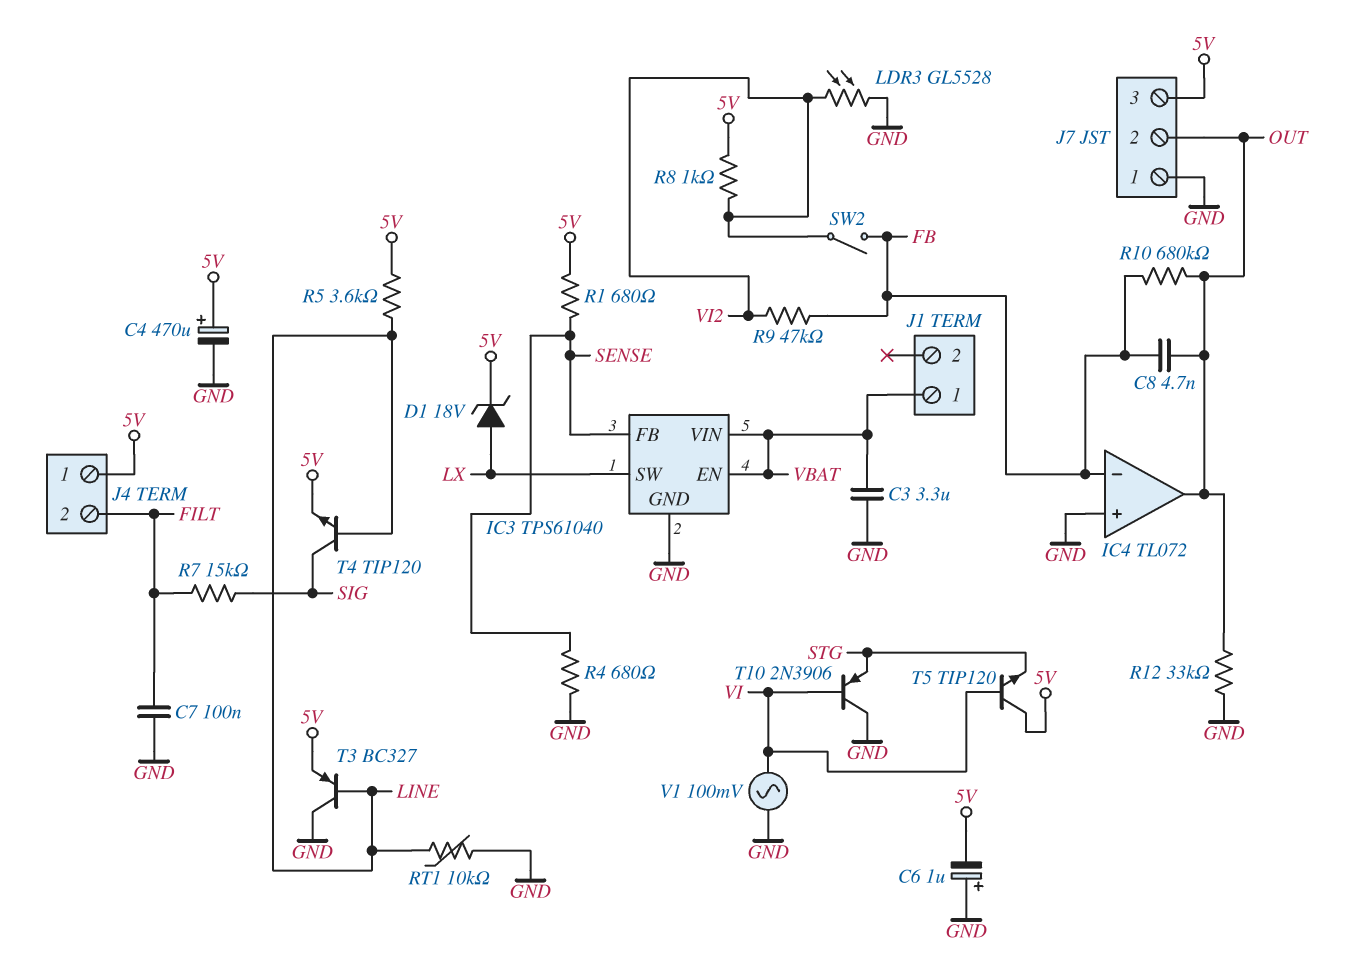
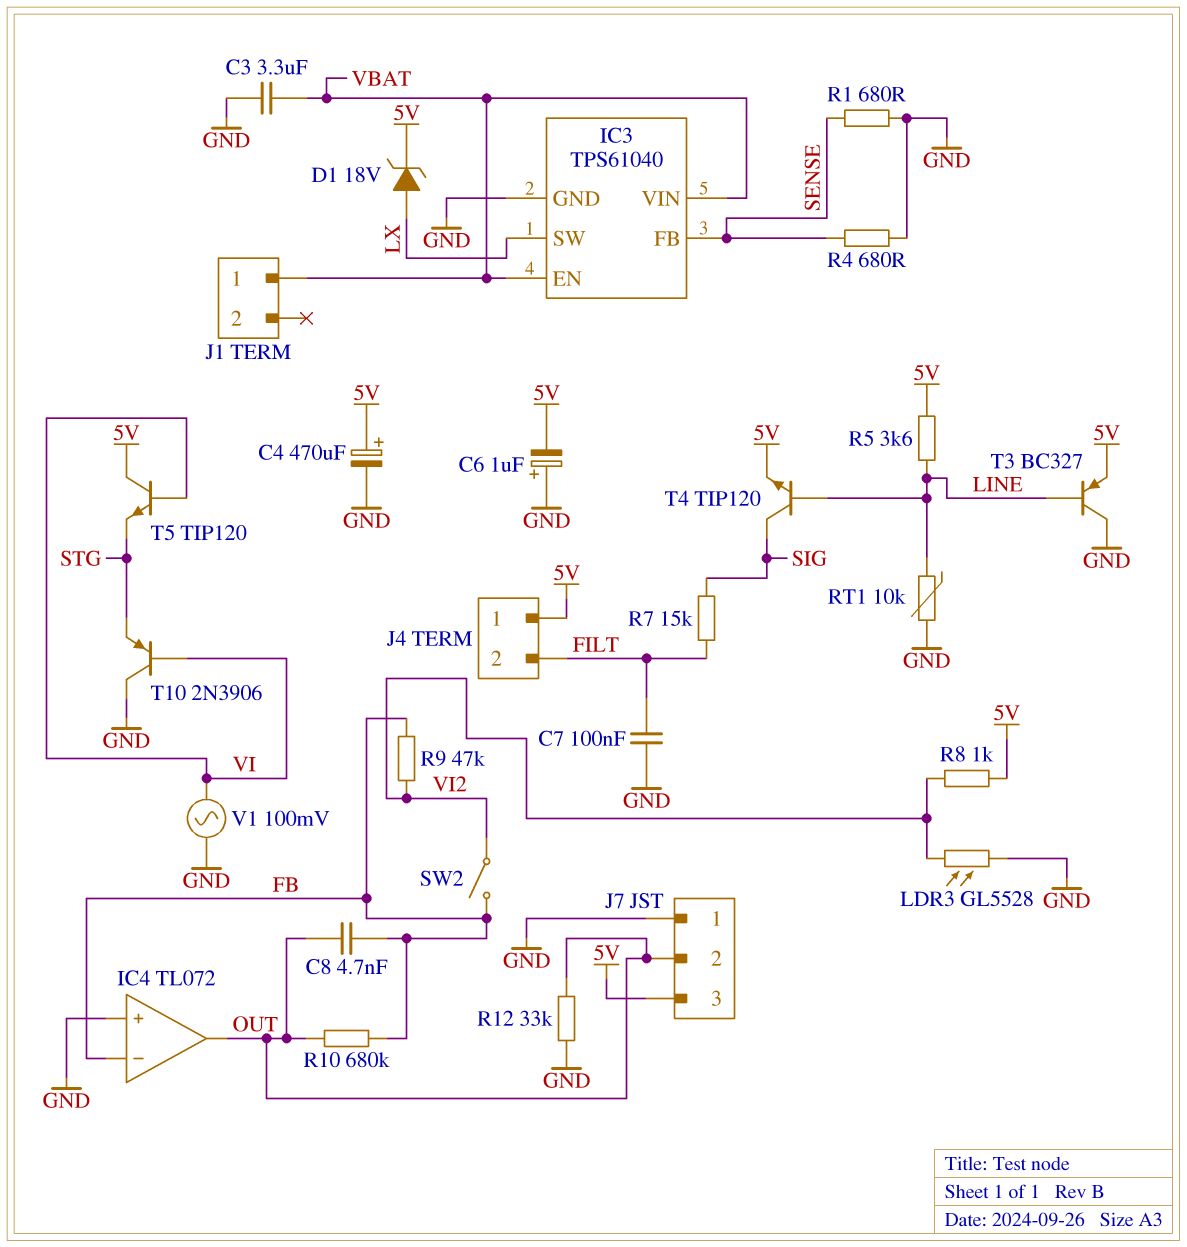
R1: 680 (5V, SENSE) -> 680 (GND, SENSE)

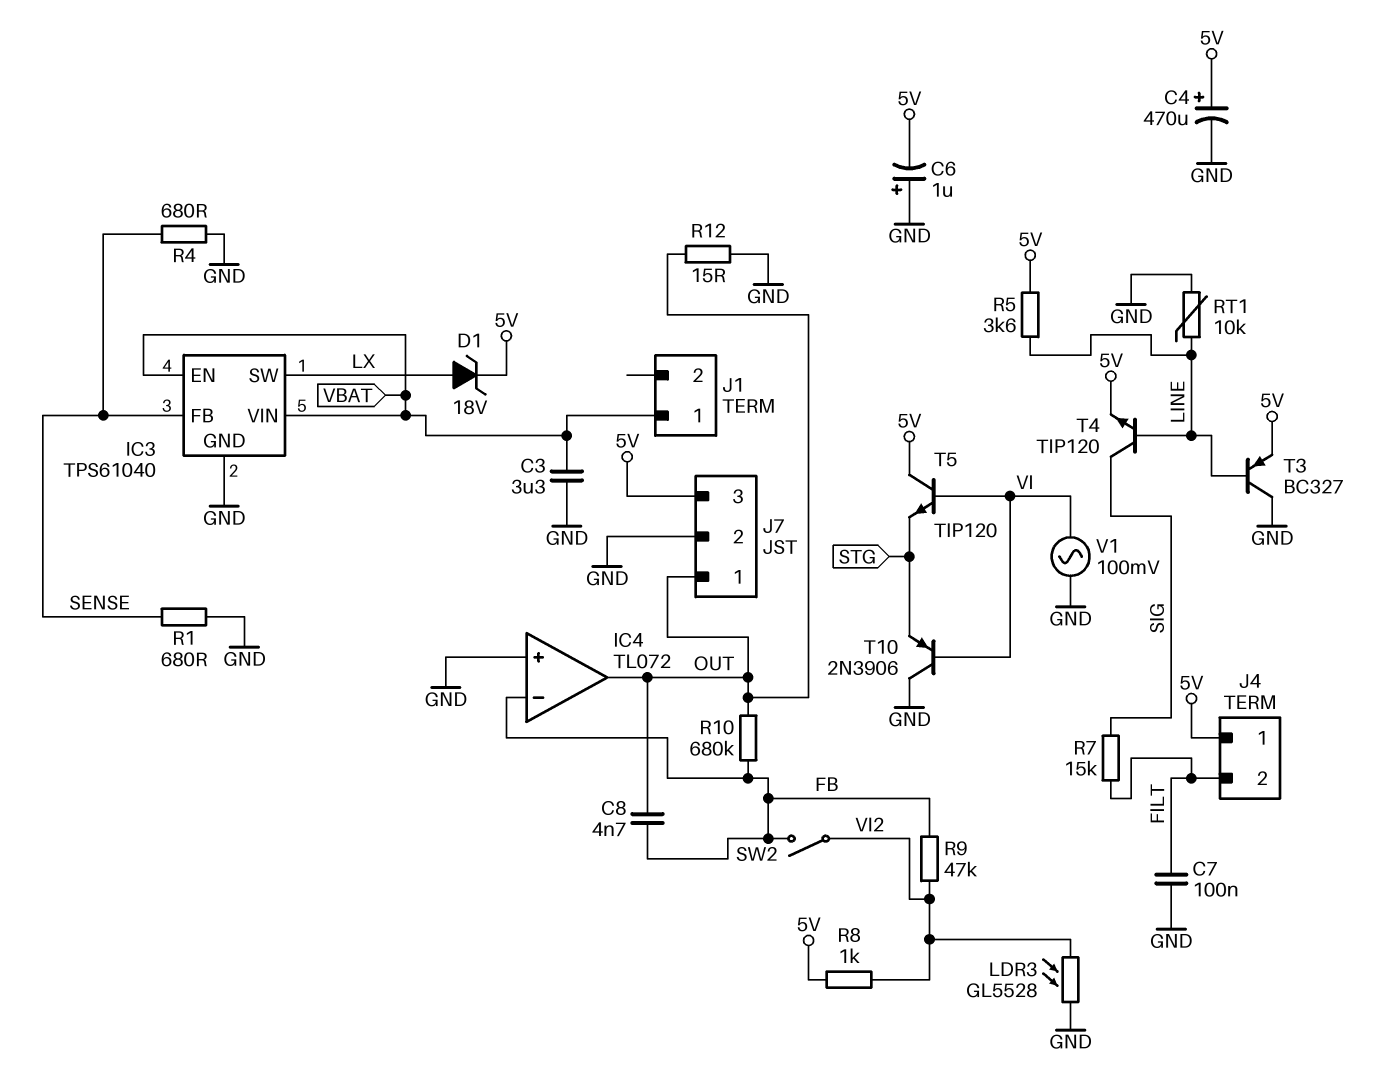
J7 pin 1: GND -> OUT
J7 pin 2: OUT -> GND
R12: 33k (GND, OUT) -> 15 (GND, OUT)

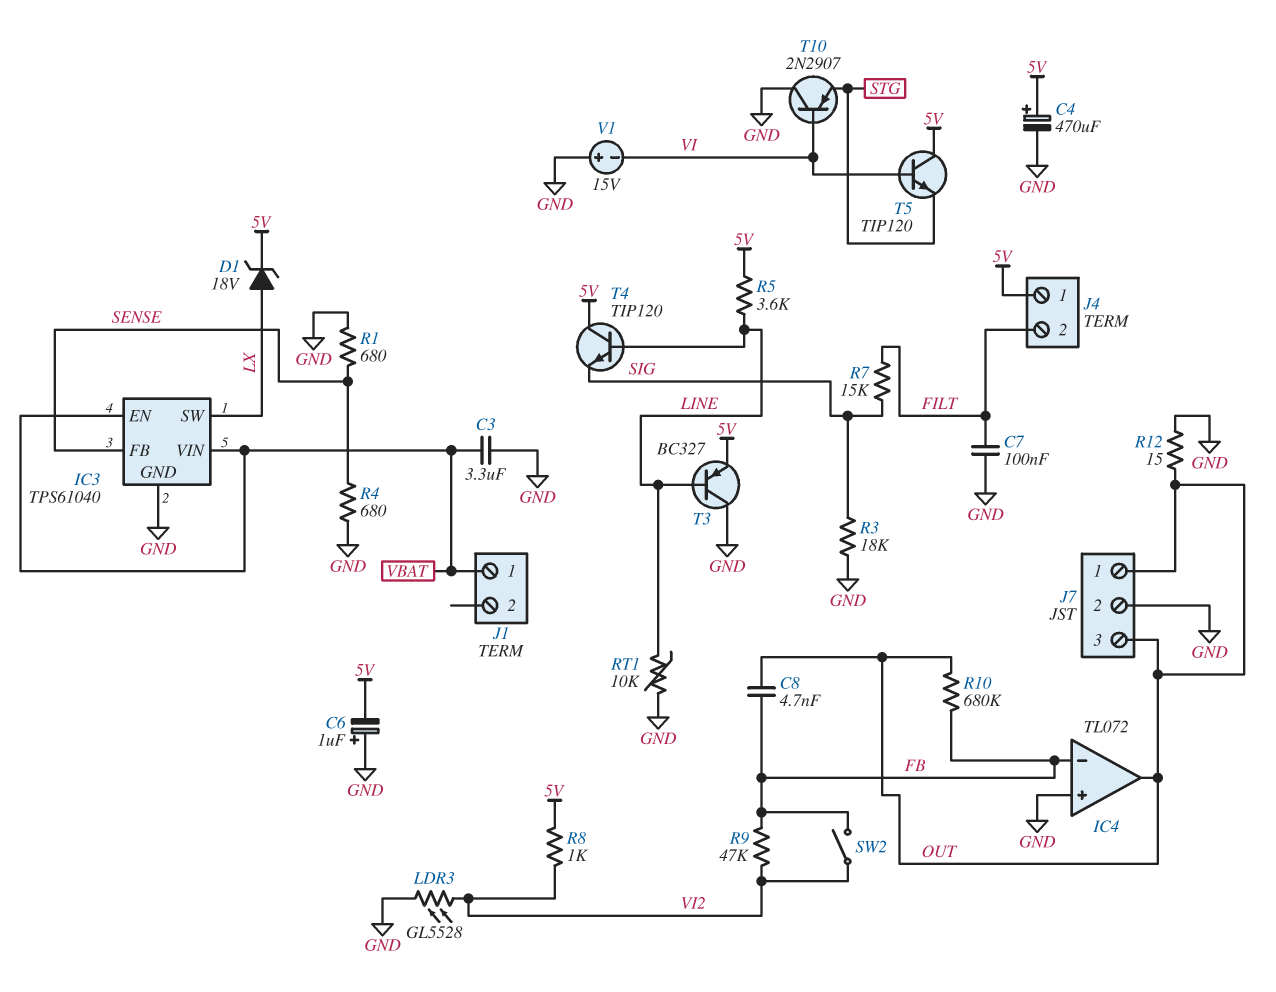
J7 pin 3: 5V -> OUT
R3: none -> 18k (GND, SIG)
T4: NPN TIP120 (B LINE, C SIG, E 5V) -> NPN TIP120 (B LINE, C 5V, E SIG)
T10: PNP 2N3906 (B VI, C GND, E STG) -> PNP 2N2907 (B VI, C GND, E STG)
V1: AC 100mV (GND, VI) -> 15V (plus GND, minus VI)

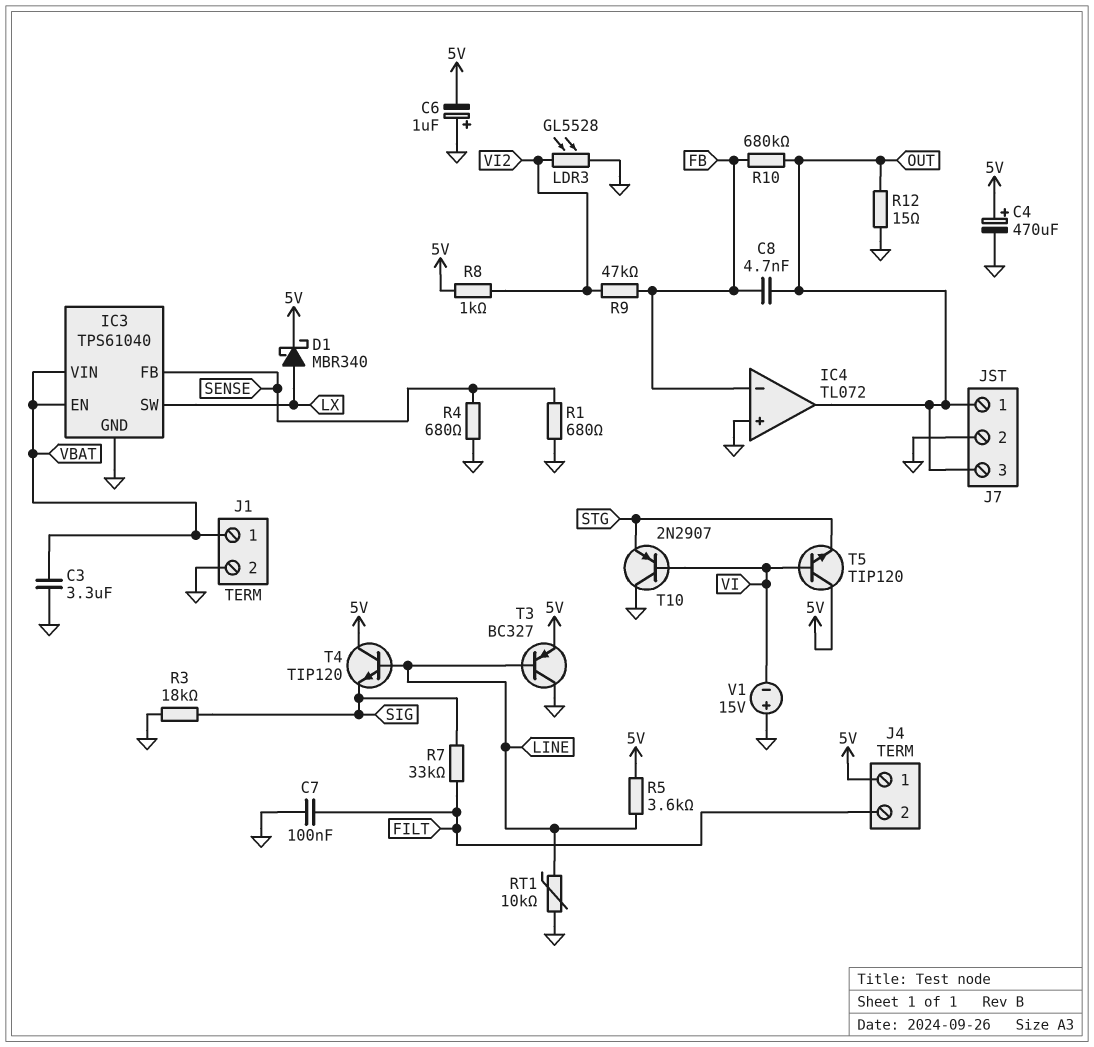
D1: zener 18V (A LX, K 5V) -> schottky MBR340 (A LX, K 5V)
J1 pin 2: none -> GND
R7: 15k (FILT, SIG) -> 33k (FILT, SIG)
SW2: switch (FB, VI2) -> none

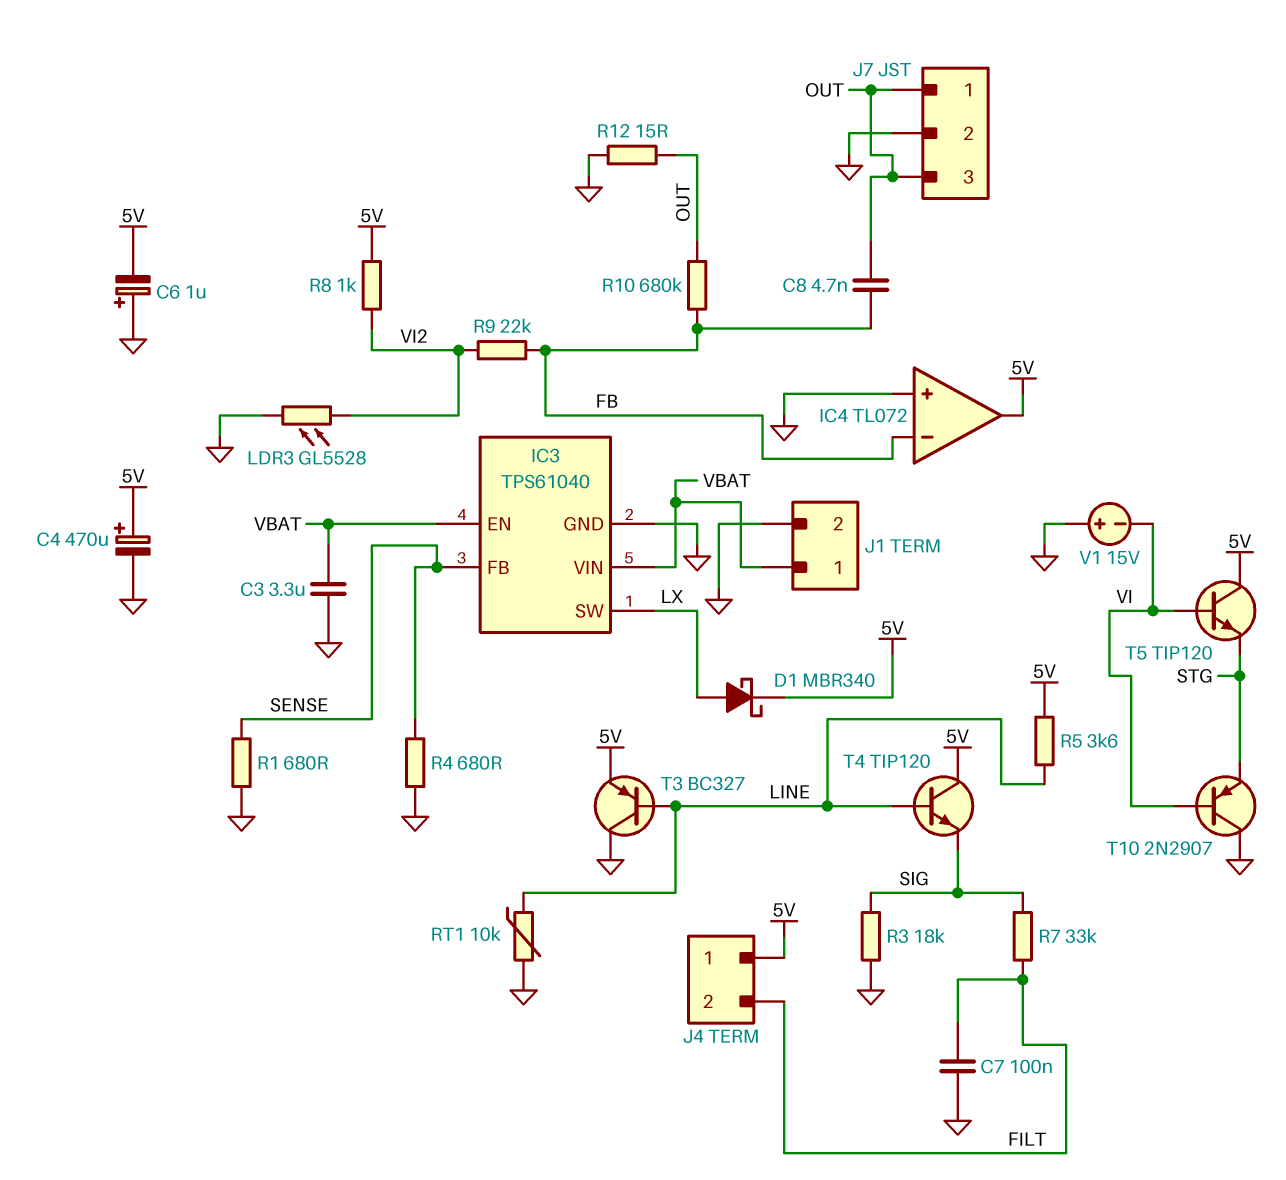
IC4 pin out: OUT -> 5V
R9: 47k (FB, VI2) -> 22k (FB, VI2)

